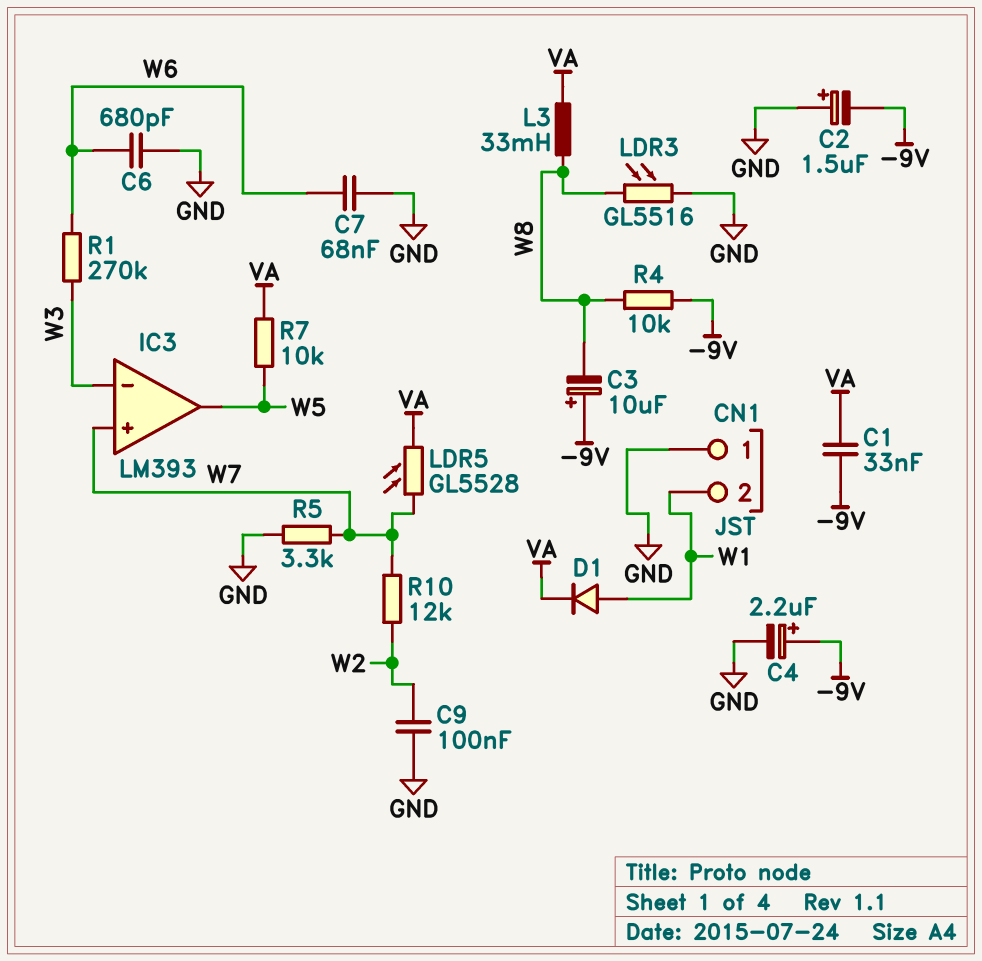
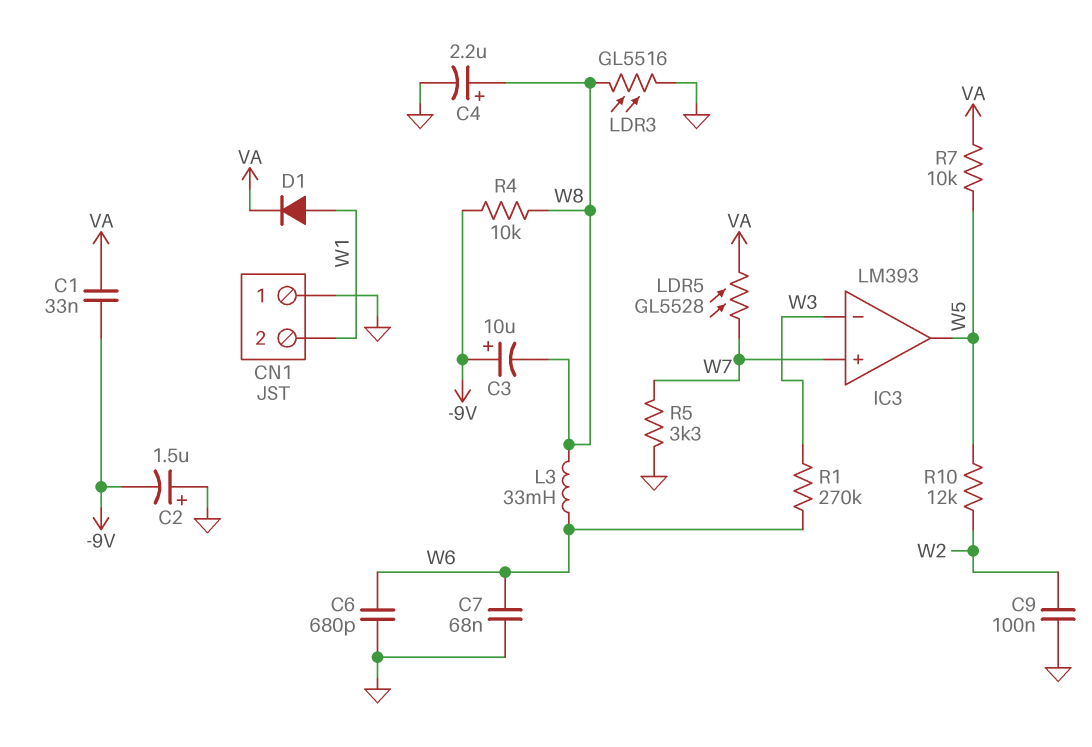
C4: 2.2uF (plus -9V, minus GND) -> 2.2uF (plus W8, minus GND)
L3: 33mH (VA, W8) -> 33mH (W6, W8)
R10: 12k (W2, W7) -> 12k (W2, W5)

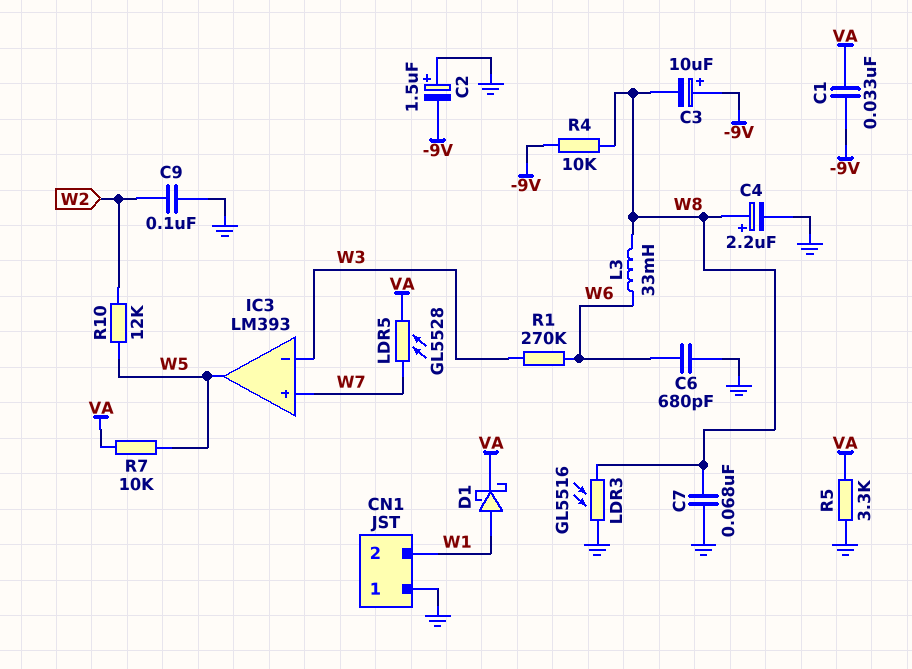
C7: 68nF (GND, W6) -> 68nF (GND, W8)
D1: diode (A W1, K VA) -> schottky (A W1, K VA)
R5: 3.3k (GND, W7) -> 3.3k (GND, VA)

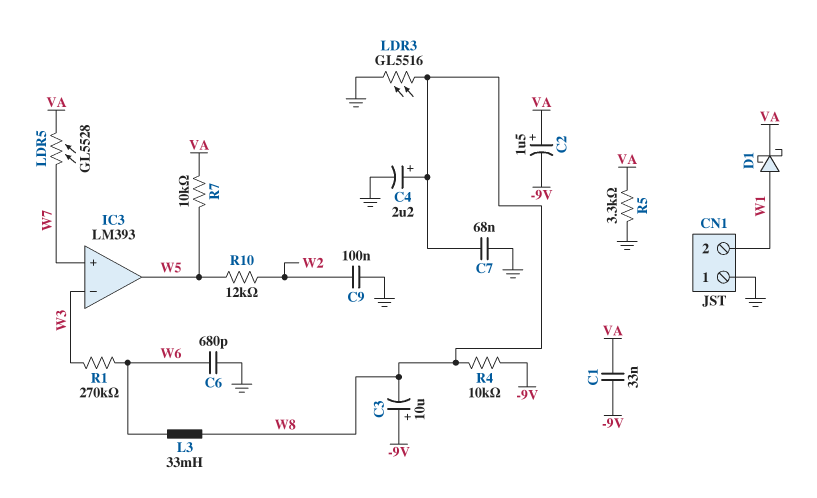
C2: 1.5uF (plus GND, minus -9V) -> 1.5uF (plus VA, minus -9V)

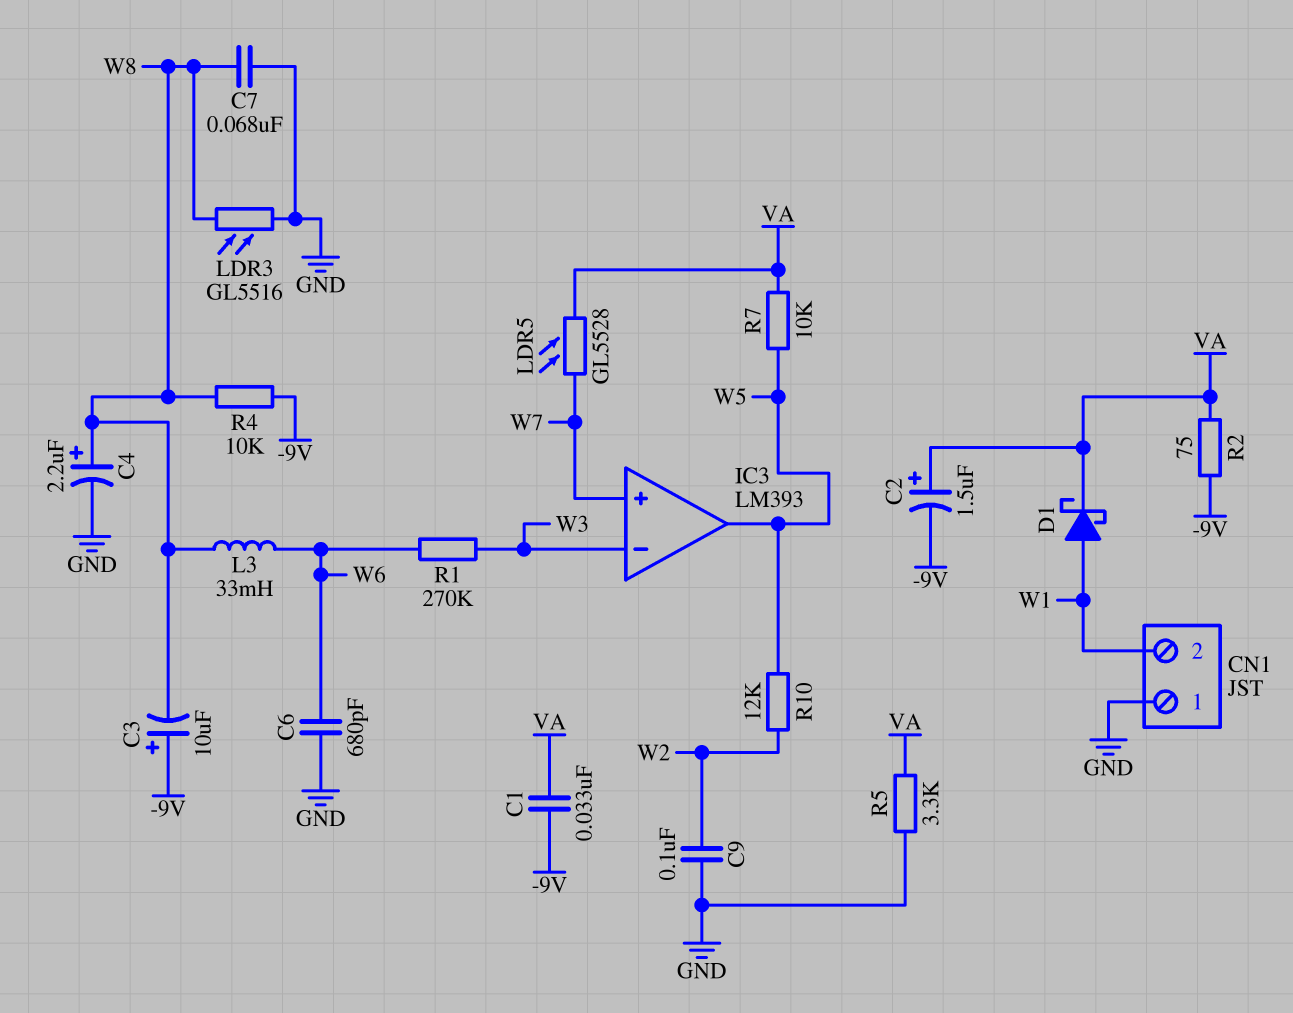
R2: none -> 75 (-9V, VA)

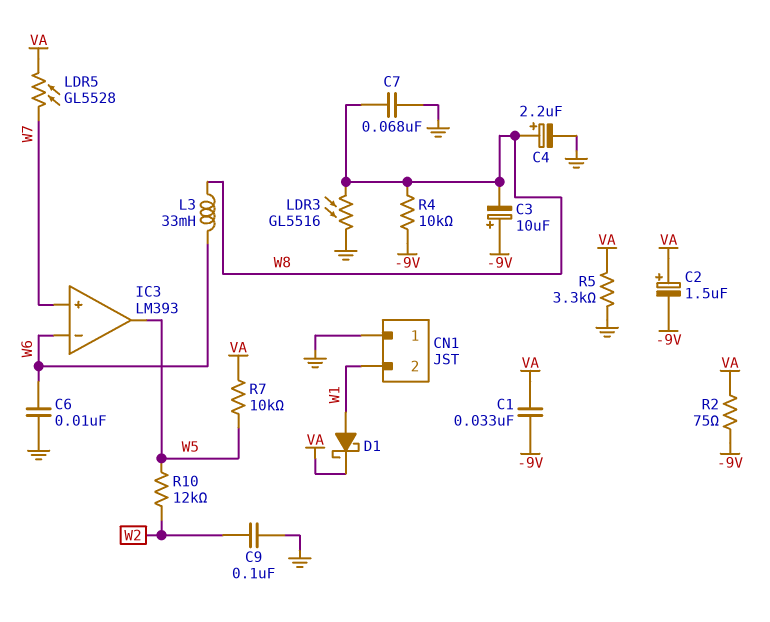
C6: 680pF (GND, W6) -> 10nF (GND, W6)
IC3 pin in-: W3 -> W6
R1: 270k (W3, W6) -> none

